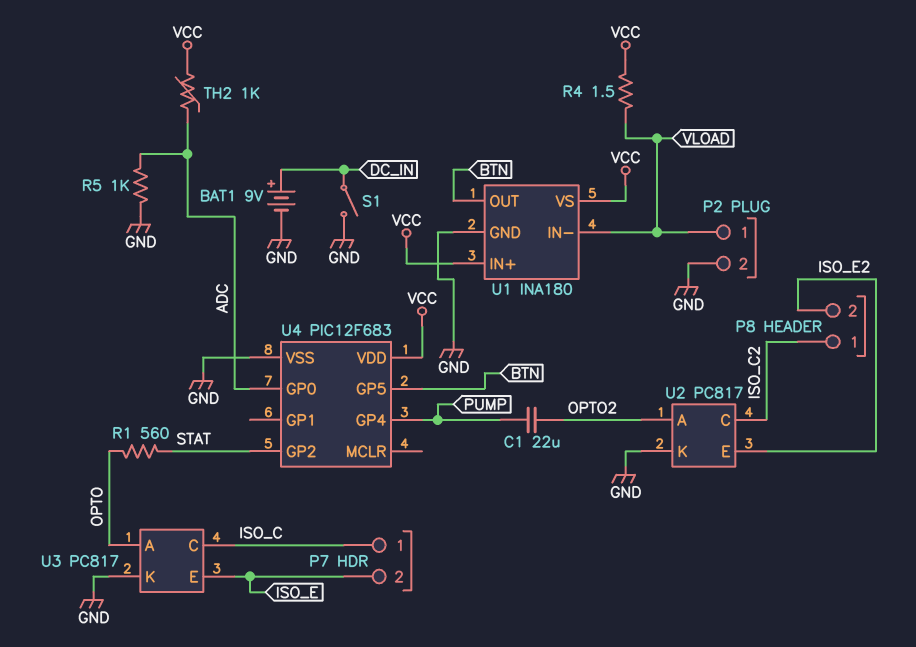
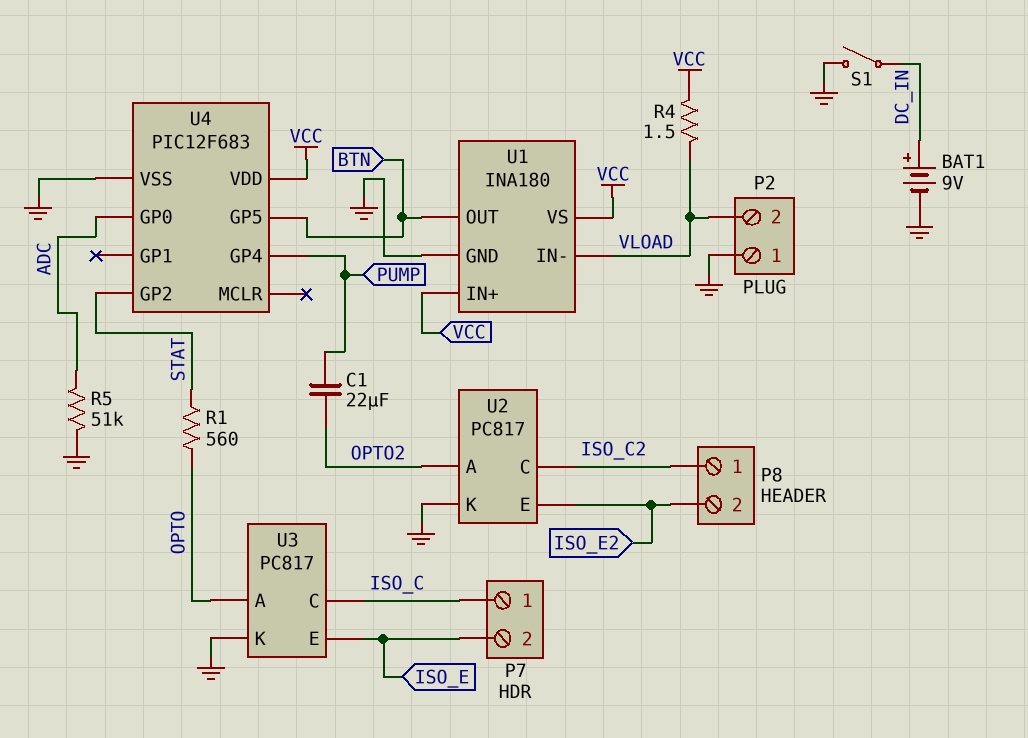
P2 pin 1: VLOAD -> GND
P2 pin 2: GND -> VLOAD
R5: 1k (ADC, GND) -> 51k (ADC, GND)
TH2: 1k (ADC, VCC) -> none

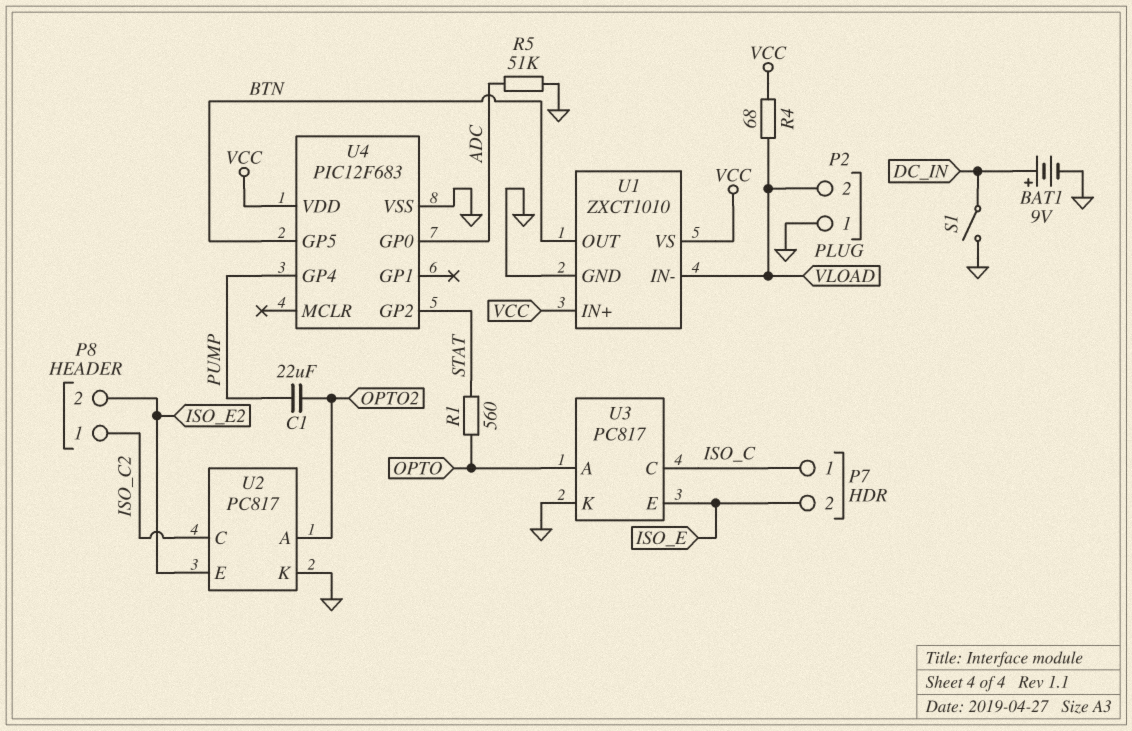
R4: 1.5 (VCC, VLOAD) -> 68 (VCC, VLOAD)
U1: INA180 -> ZXCT1010

